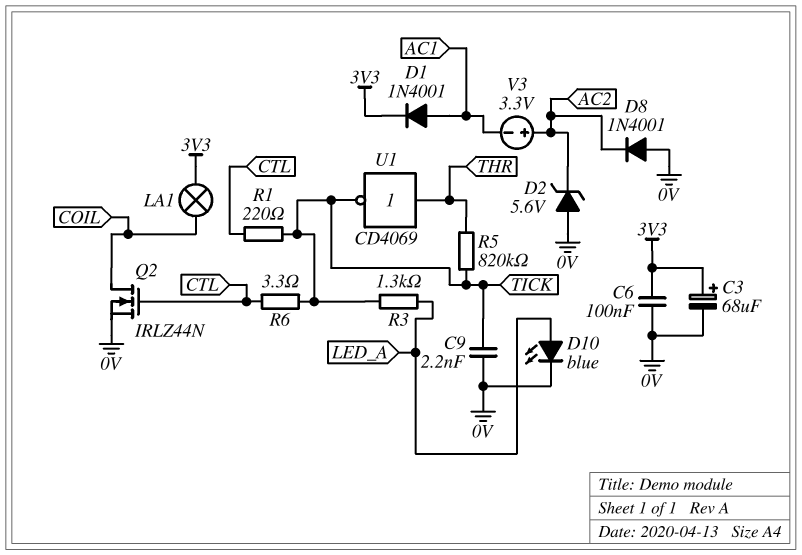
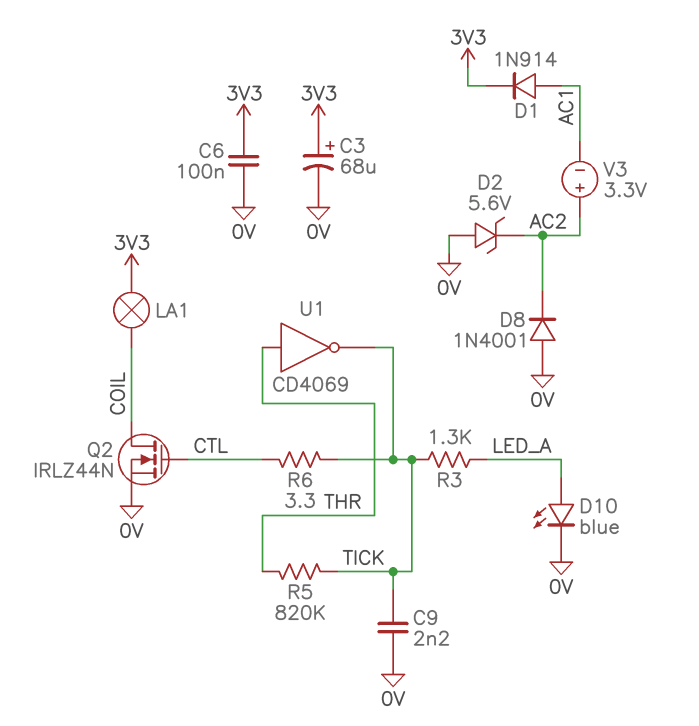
D1: diode 1N4001 (A AC1, K 3V3) -> diode 1N914 (A AC1, K 3V3)
R1: 220 (CTL, TICK) -> none

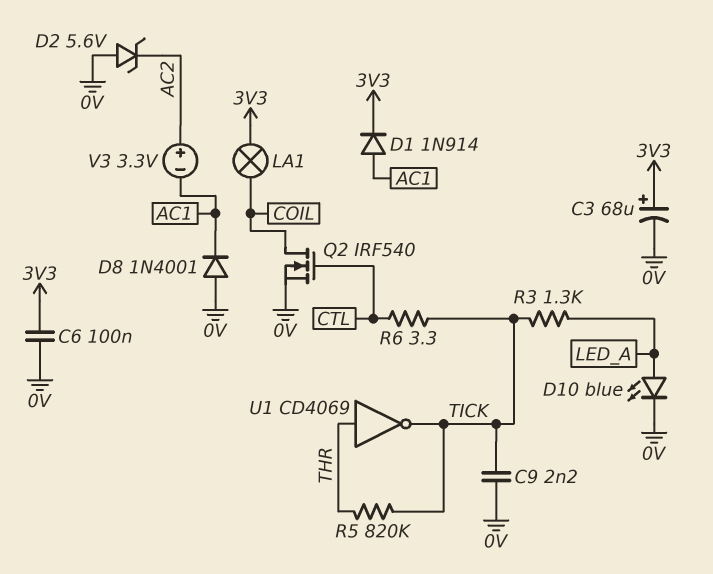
D8: diode 1N4001 (A 0V, K AC2) -> diode 1N4001 (A 0V, K AC1)
Q2: NMOS IRLZ44N (G CTL, D COIL, S 0V) -> NMOS IRF540 (G CTL, D COIL, S 0V)

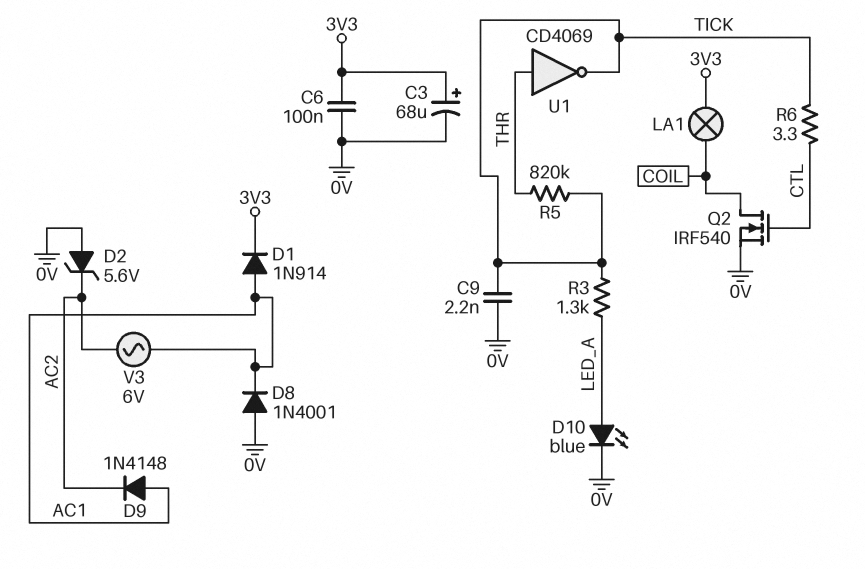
D9: none -> diode 1N4148 (A AC1, K AC2)
V3: 3.3V (plus AC2, minus AC1) -> AC 6V (AC1, AC2)

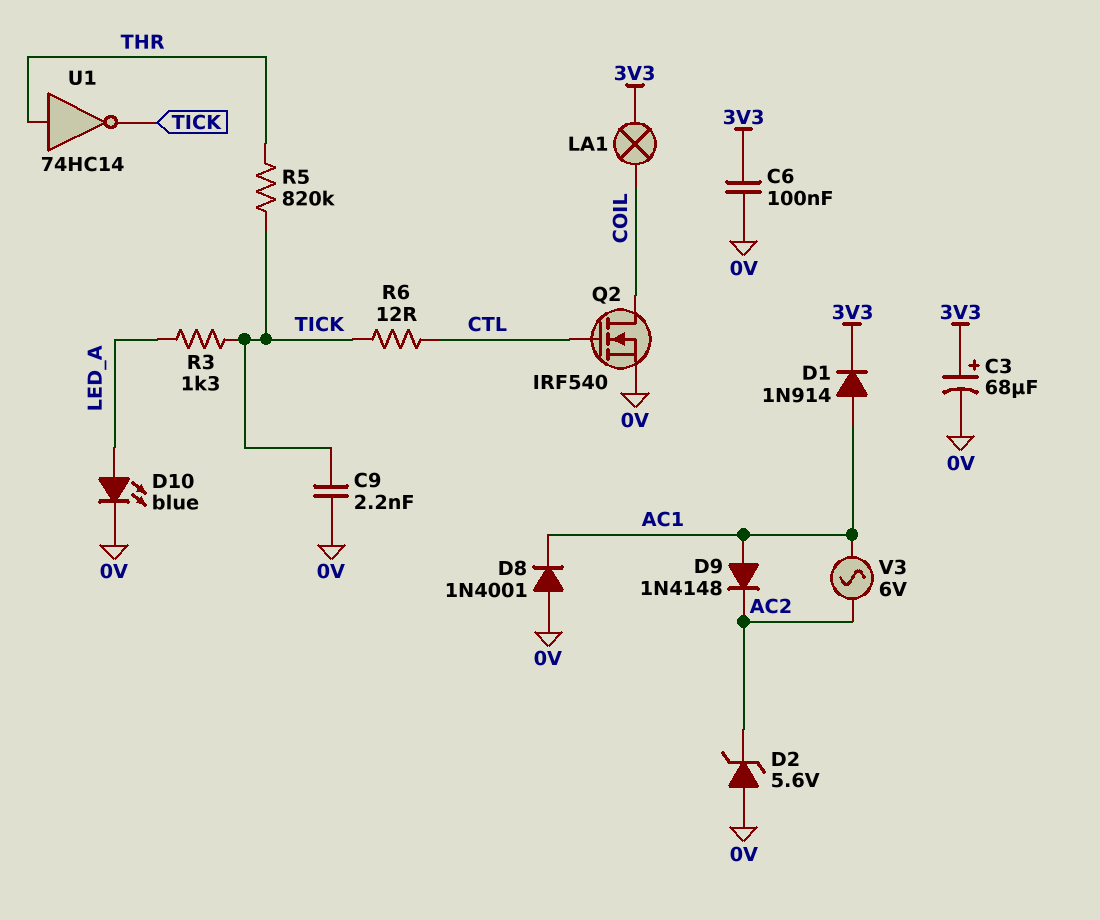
R6: 3.3 (CTL, TICK) -> 12 (CTL, TICK)
U1: NOT CD4069 (in THR, out TICK) -> NOT 74HC14 (in THR, out TICK)

